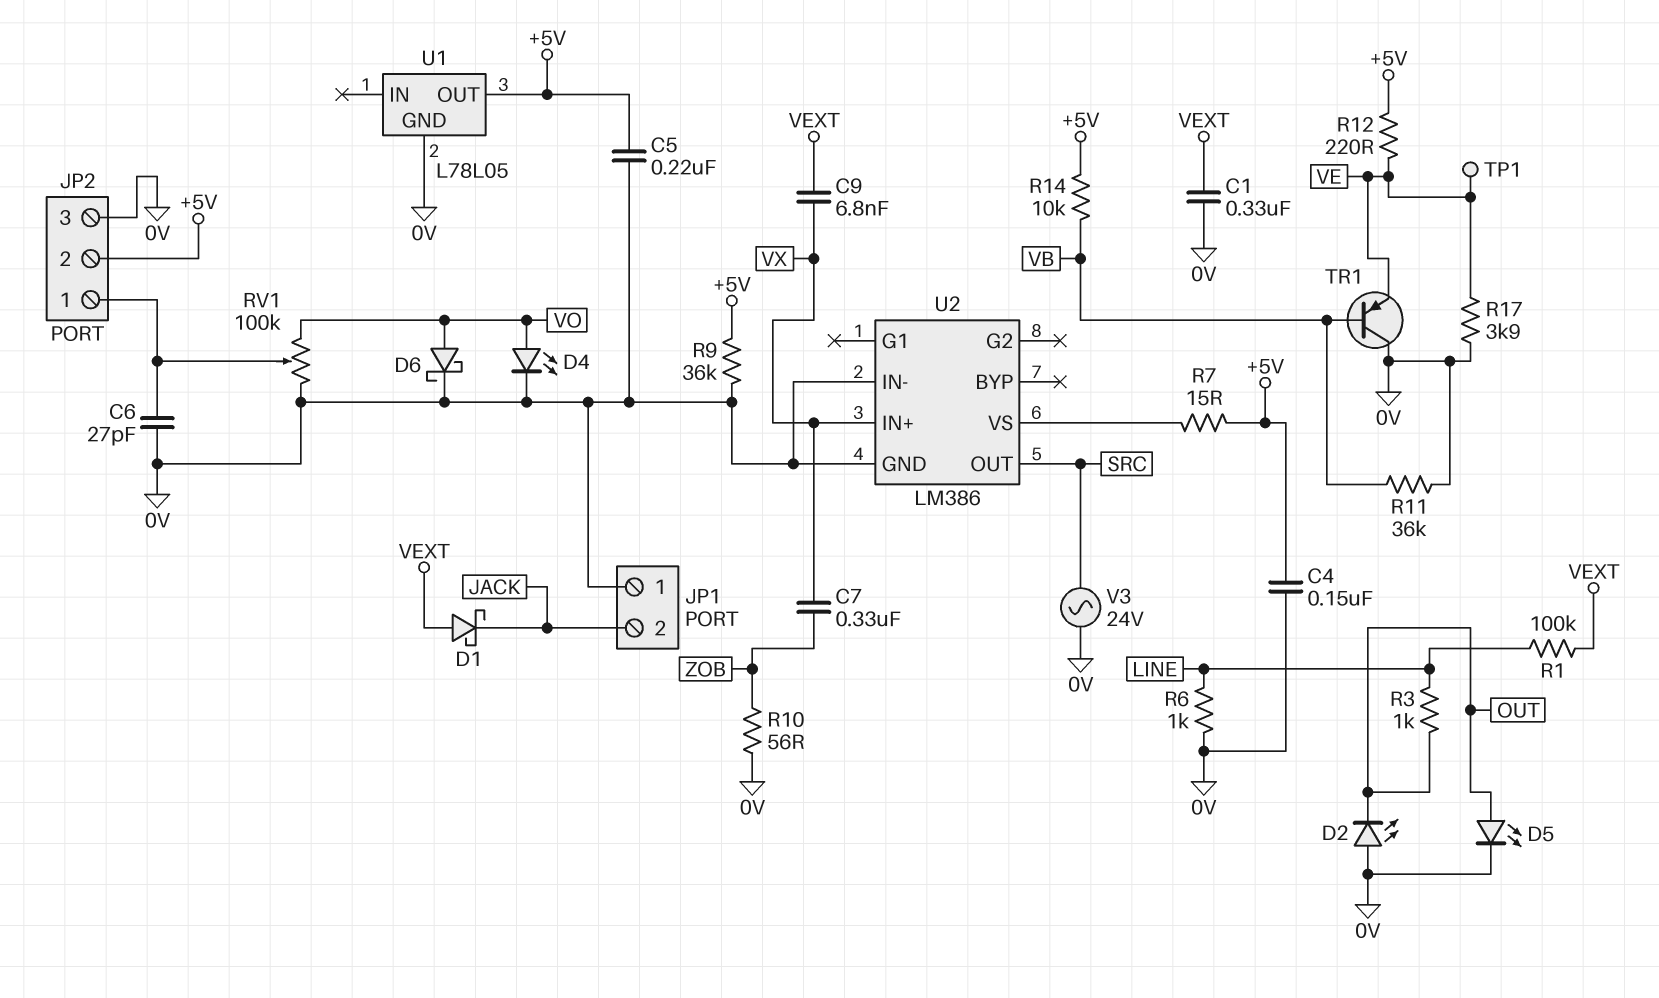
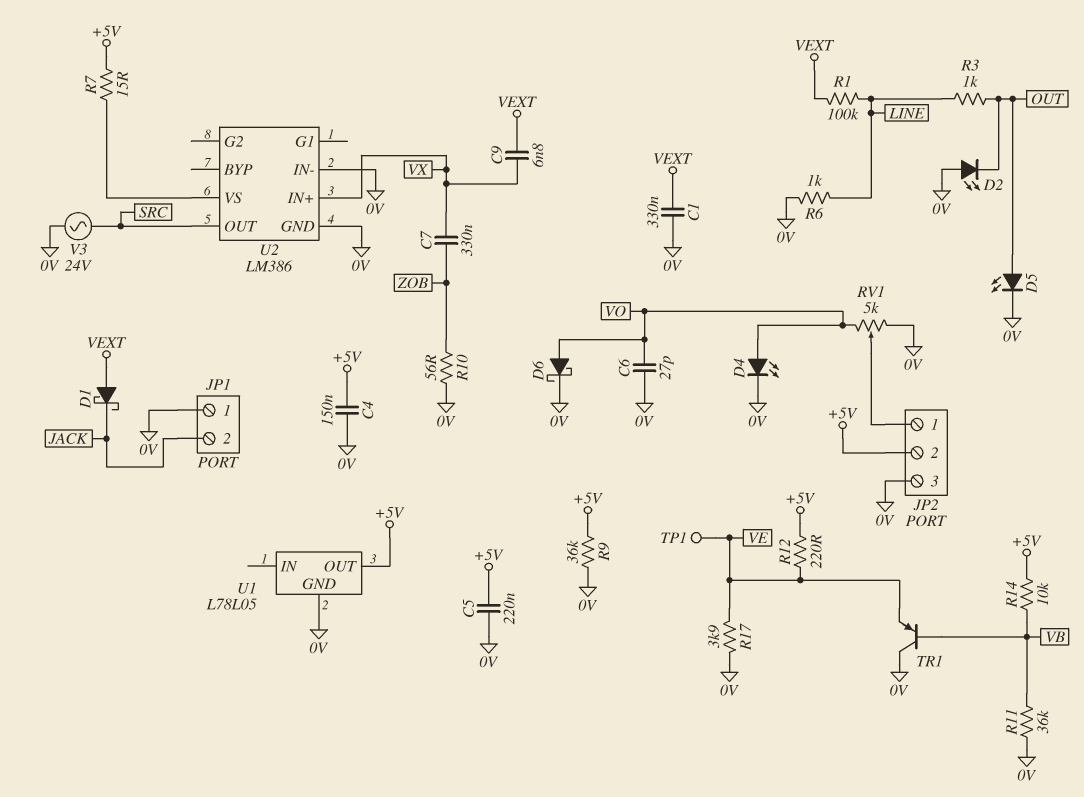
C6: 27pF (0V, JP2/1) -> 27pF (0V, VO)
RV1: 100k (0V, VO, wiper JP2/1) -> 5k (0V, VO, wiper JP2/1)

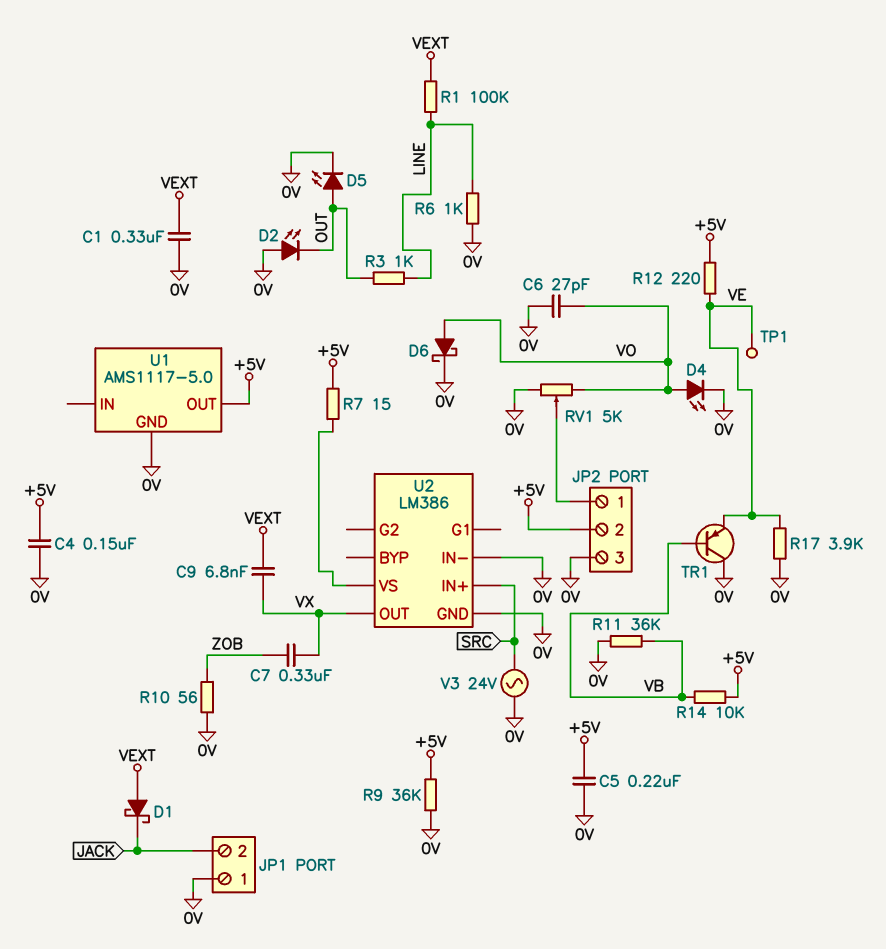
U1: L78L05 -> AMS1117-5.0
U2 pin IN+: VX -> SRC
U2 pin OUT: SRC -> VX

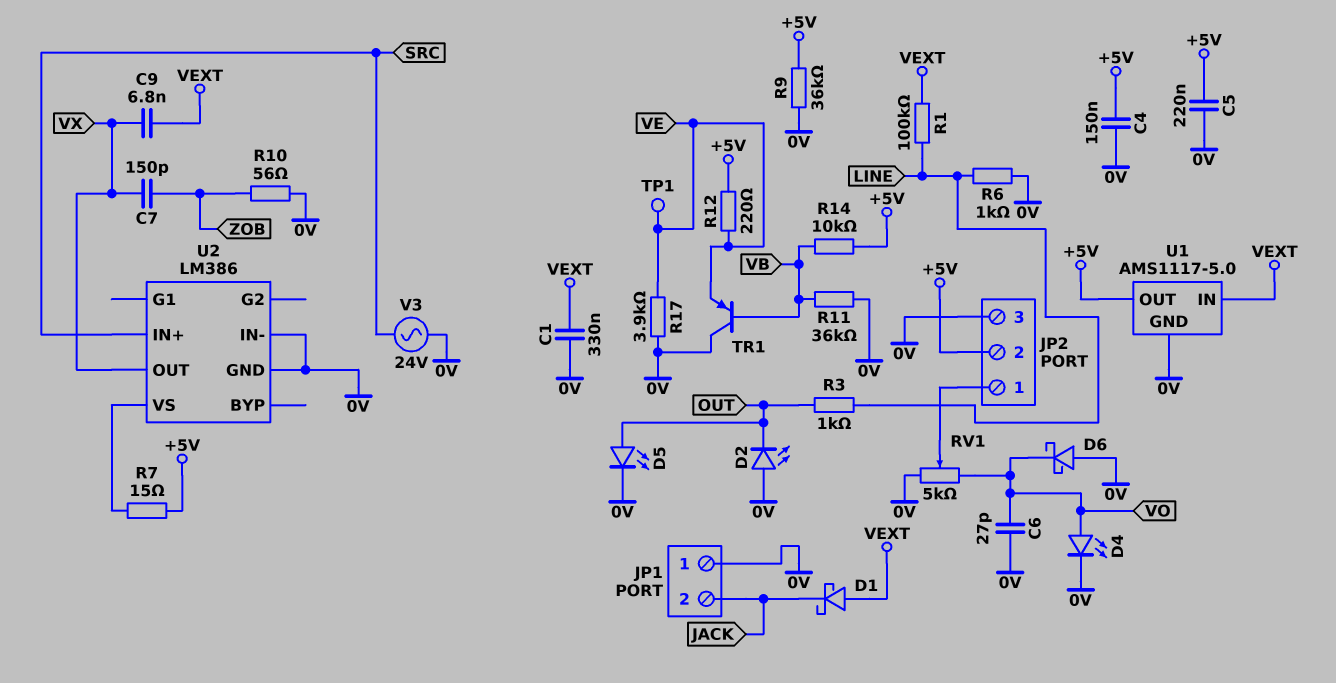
C7: 330nF (VX, ZOB) -> 150pF (VX, ZOB)
D6: schottky (A VO, K 0V) -> schottky (A 0V, K VO)
U1 pin IN: none -> VEXT

